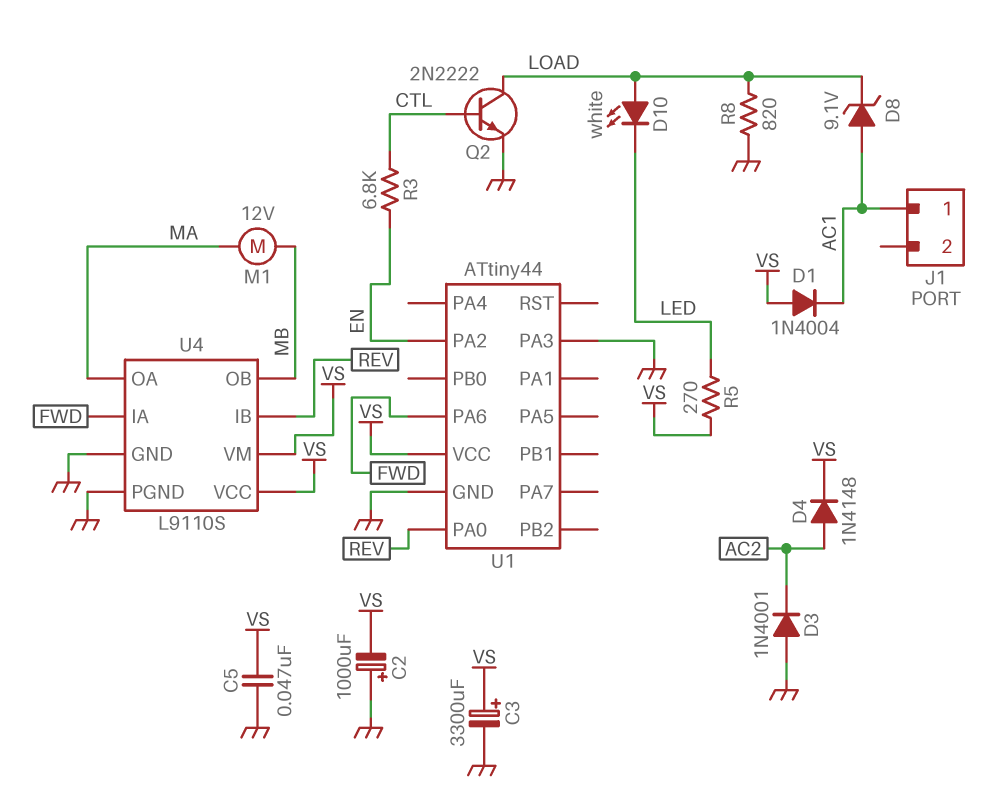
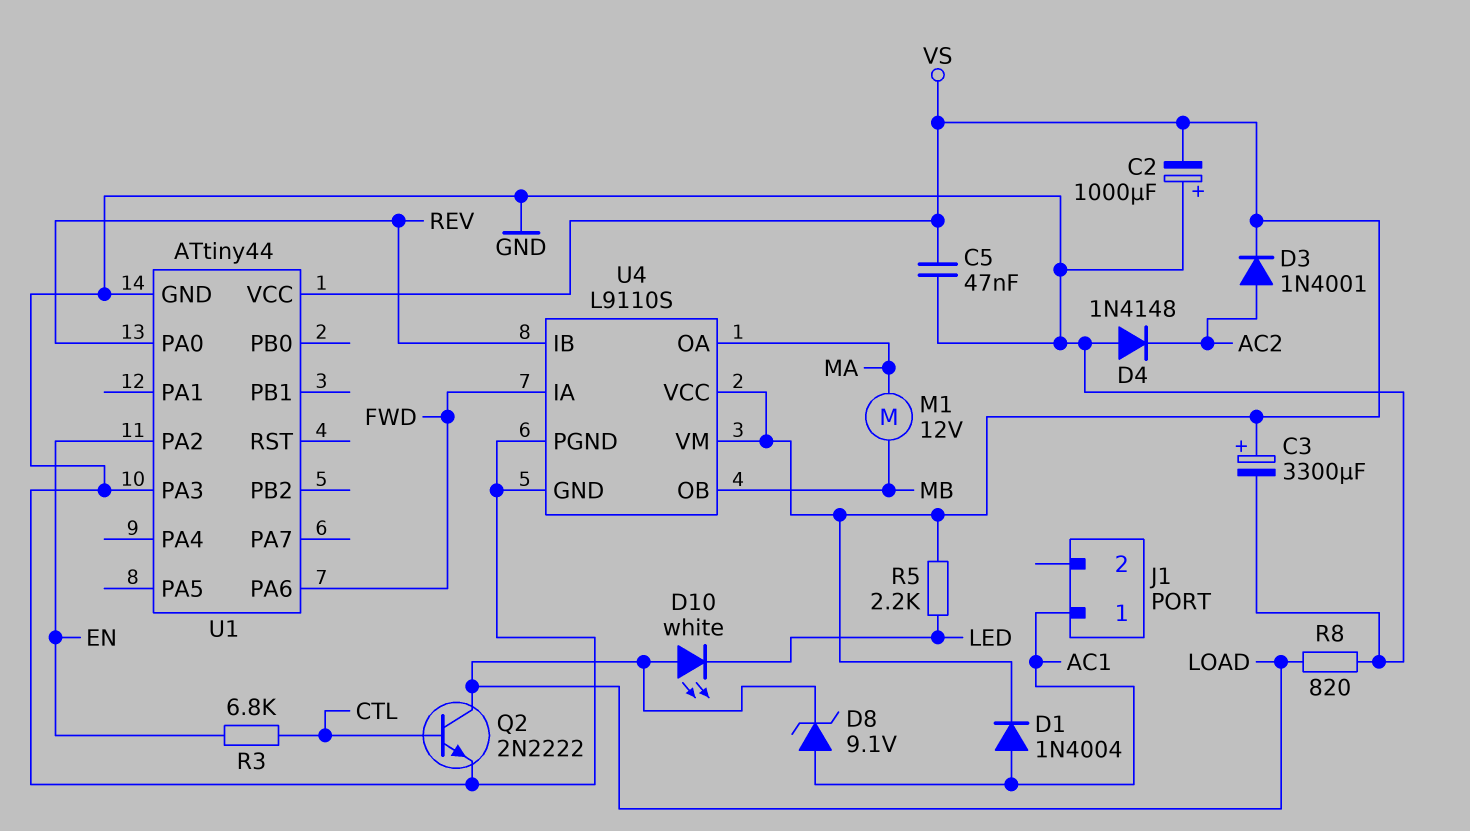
D1: diode 1N4004 (A VS, K AC1) -> diode 1N4004 (A AC1, K VS)
D3: diode 1N4001 (A GND, K AC2) -> diode 1N4001 (A AC2, K VS)
D4: diode 1N4148 (A AC2, K VS) -> diode 1N4148 (A GND, K AC2)
R5: 270 (LED, VS) -> 2.2k (LED, VS)

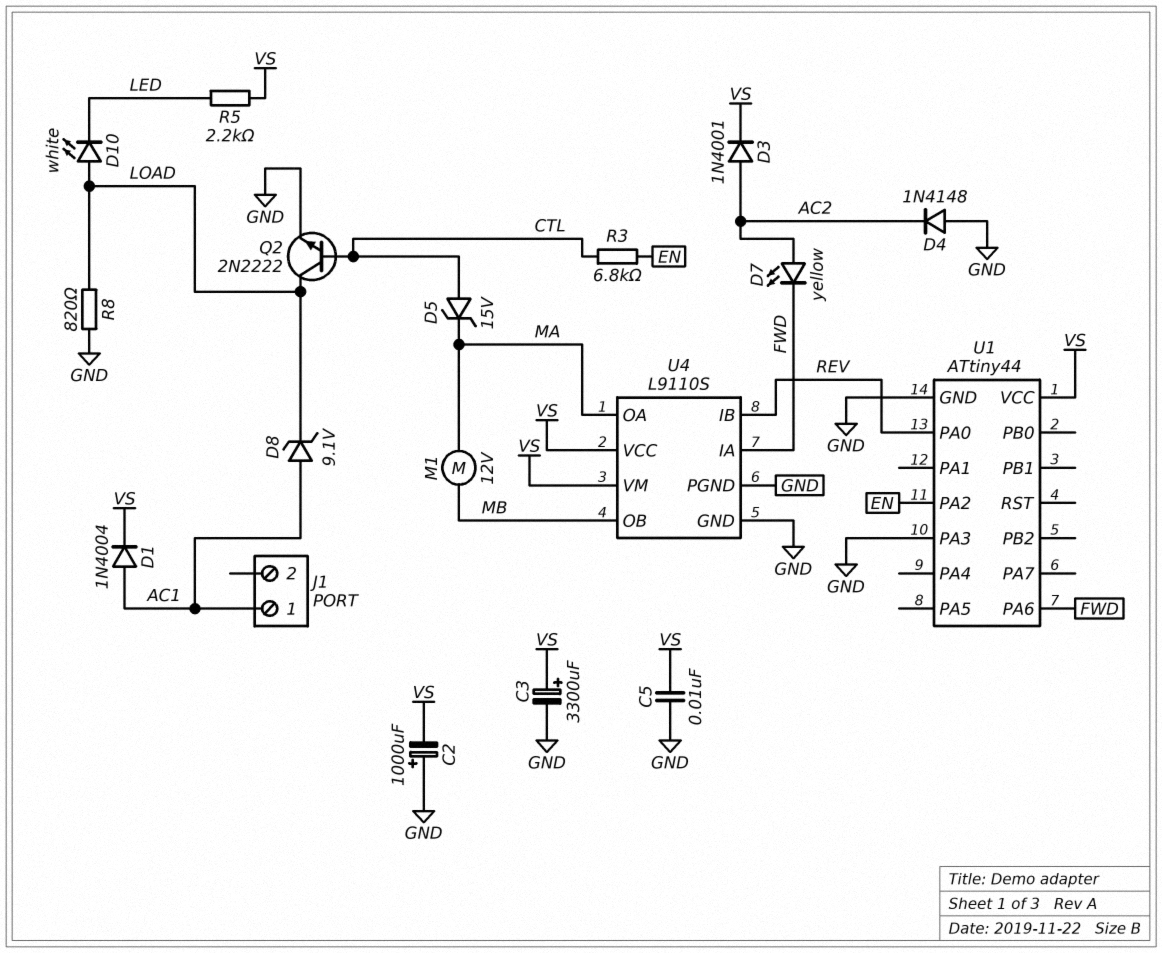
C5: 47nF (GND, VS) -> 10nF (GND, VS)
D5: none -> zener 15V (A CTL, K MA)
D7: none -> LED yellow (A AC2, K FWD)

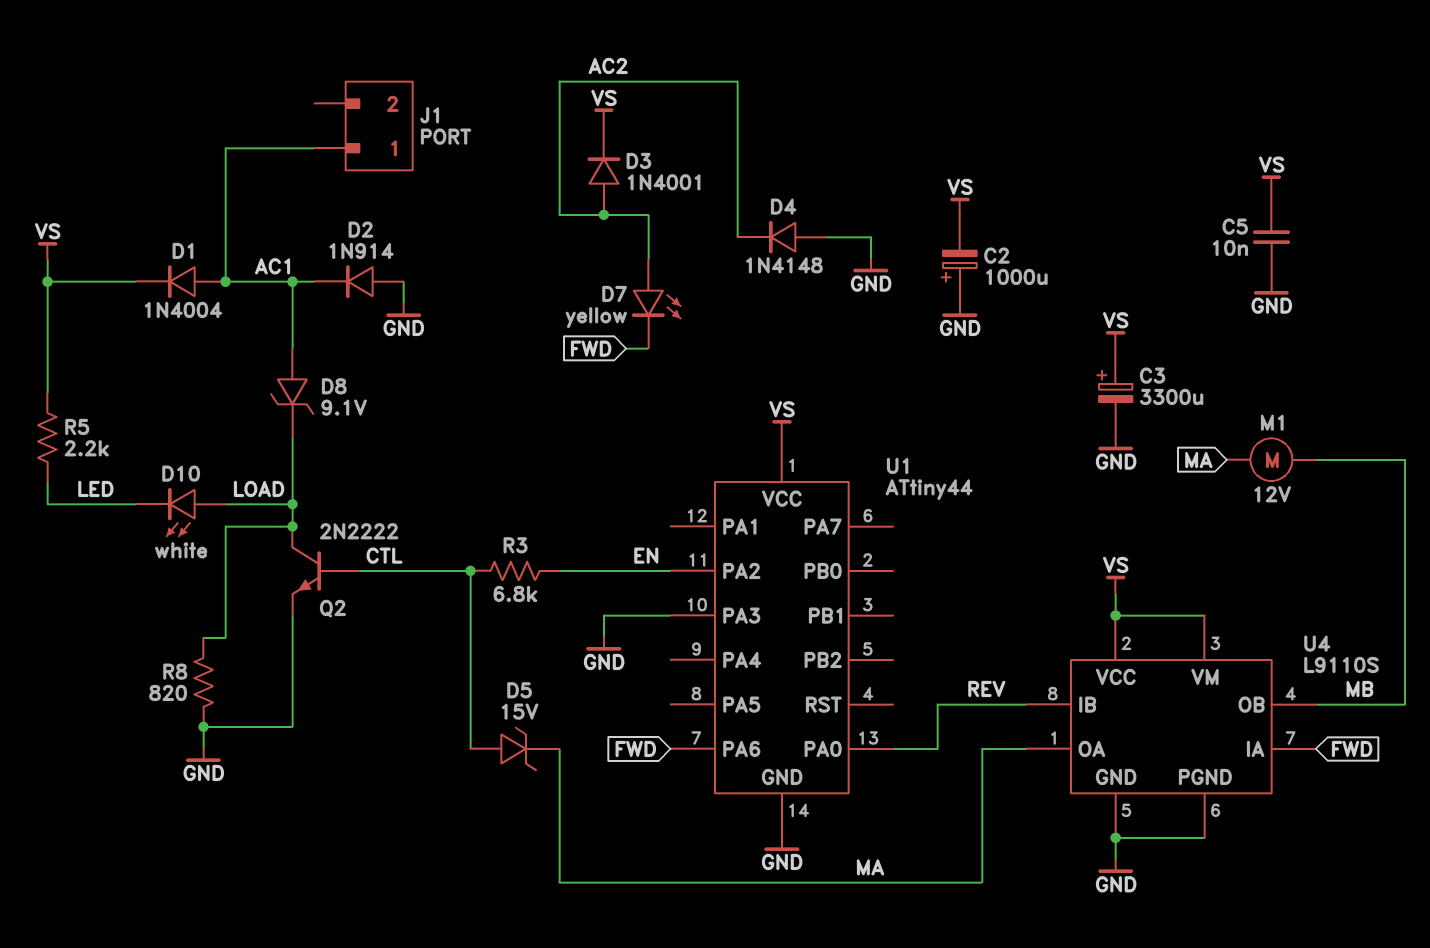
D2: none -> diode 1N914 (A GND, K AC1)

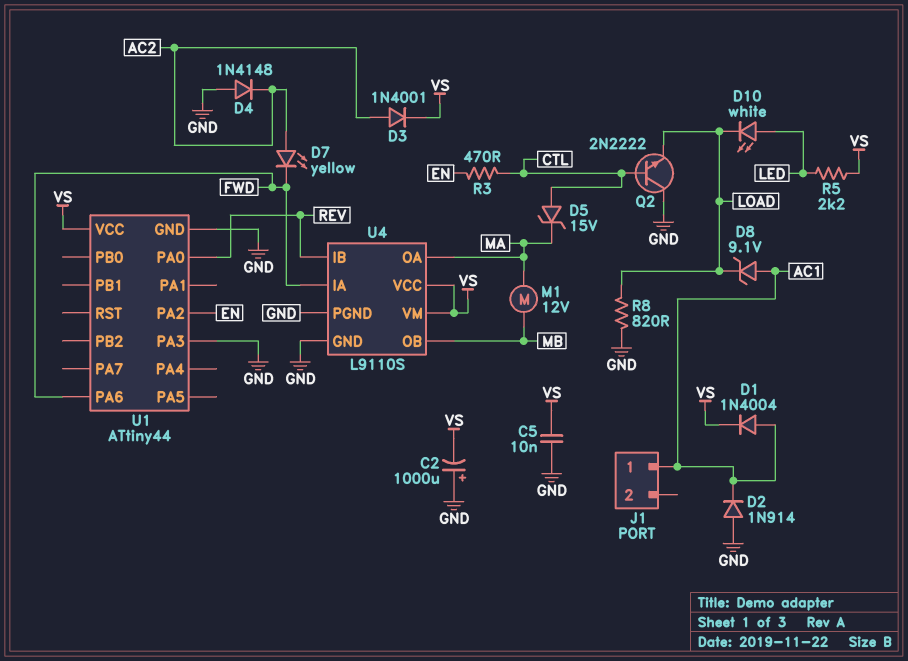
C3: 3300uF (plus VS, minus GND) -> none
D10: LED white (A LOAD, K LED) -> LED white (A LED, K LOAD)
Q2: NPN 2N2222 (B CTL, C LOAD, E GND) -> NPN 2N2222 (B CTL, C GND, E LOAD)
R3: 6.8k (CTL, EN) -> 470 (CTL, EN)

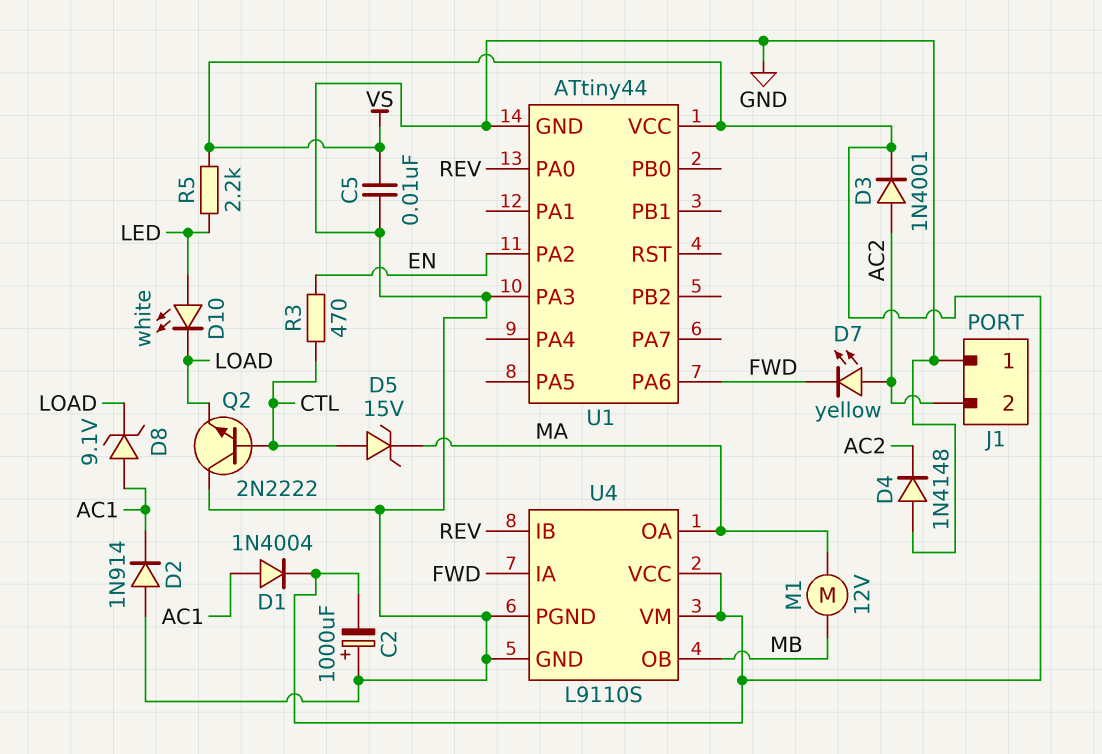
J1 pin 1: AC1 -> GND
J1 pin 2: none -> AC2
R8: 820 (GND, LOAD) -> none

